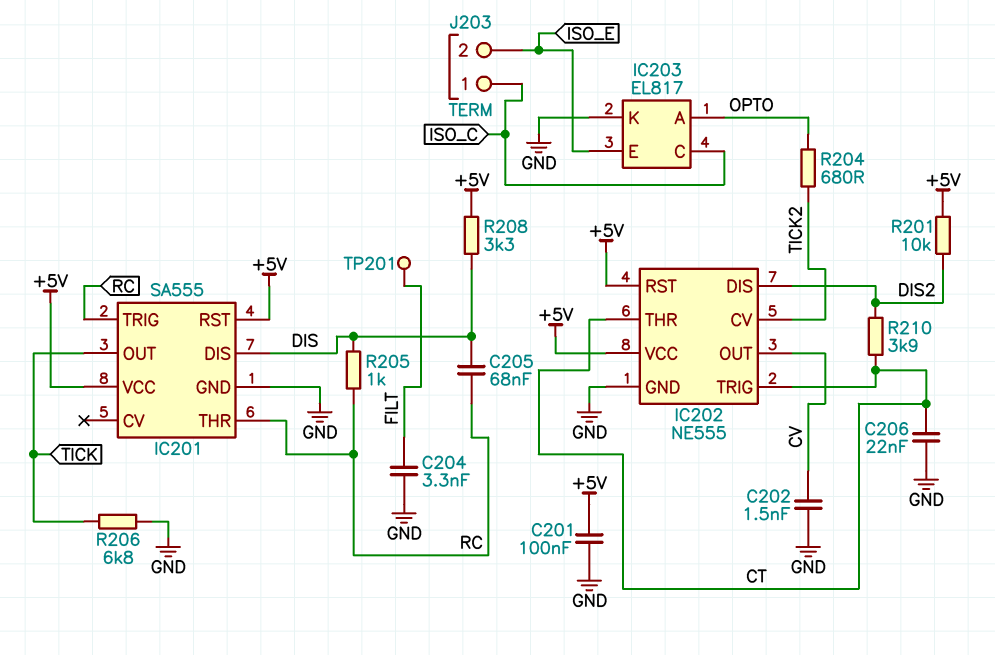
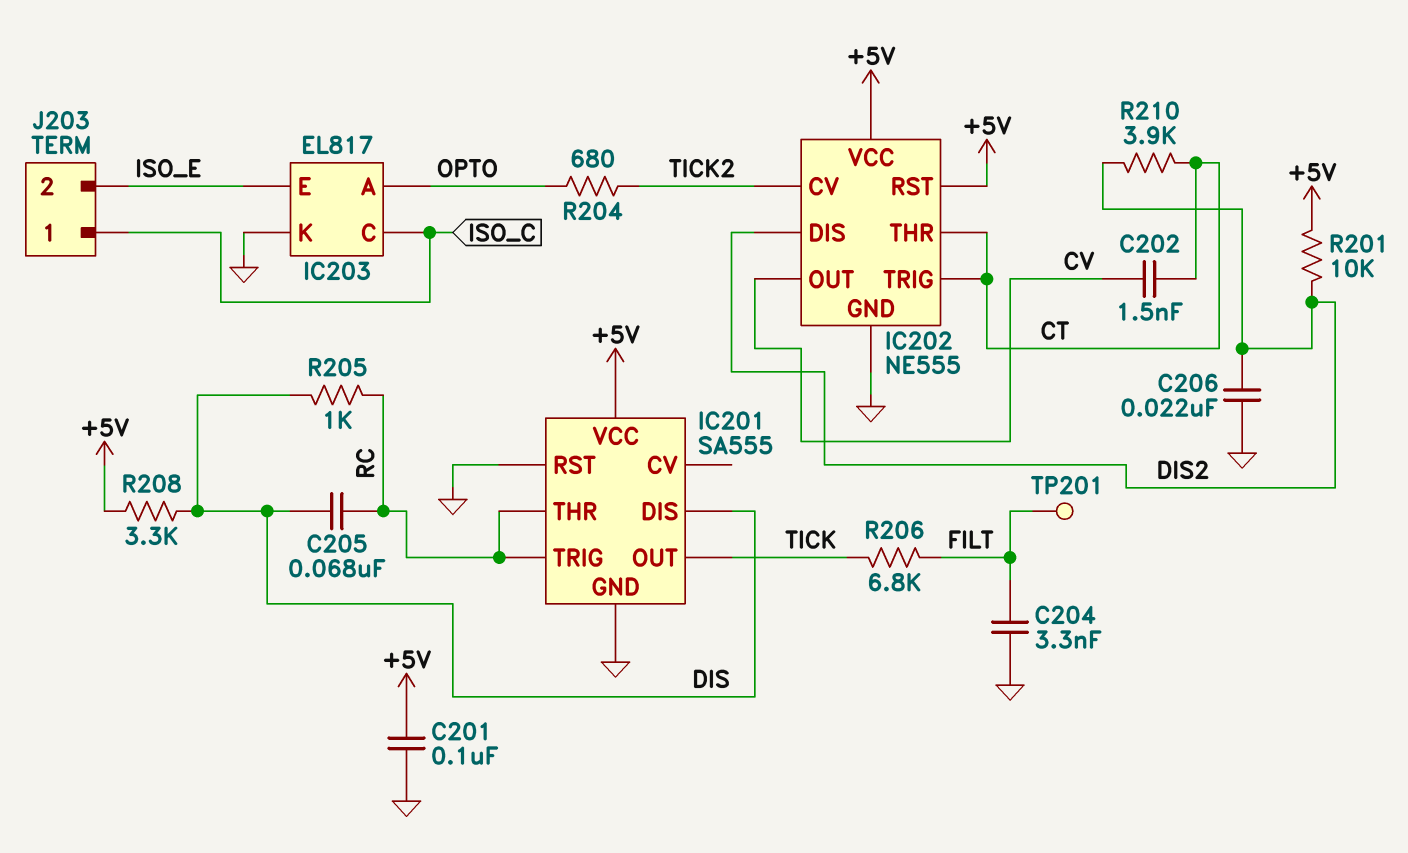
C202: 1.5nF (CV, GND) -> 1.5nF (CT, CV)
C206: 22nF (CT, GND) -> 22nF (DIS2, GND)
IC201 pin RST: +5V -> GND
R206: 6.8k (GND, TICK) -> 6.8k (FILT, TICK)

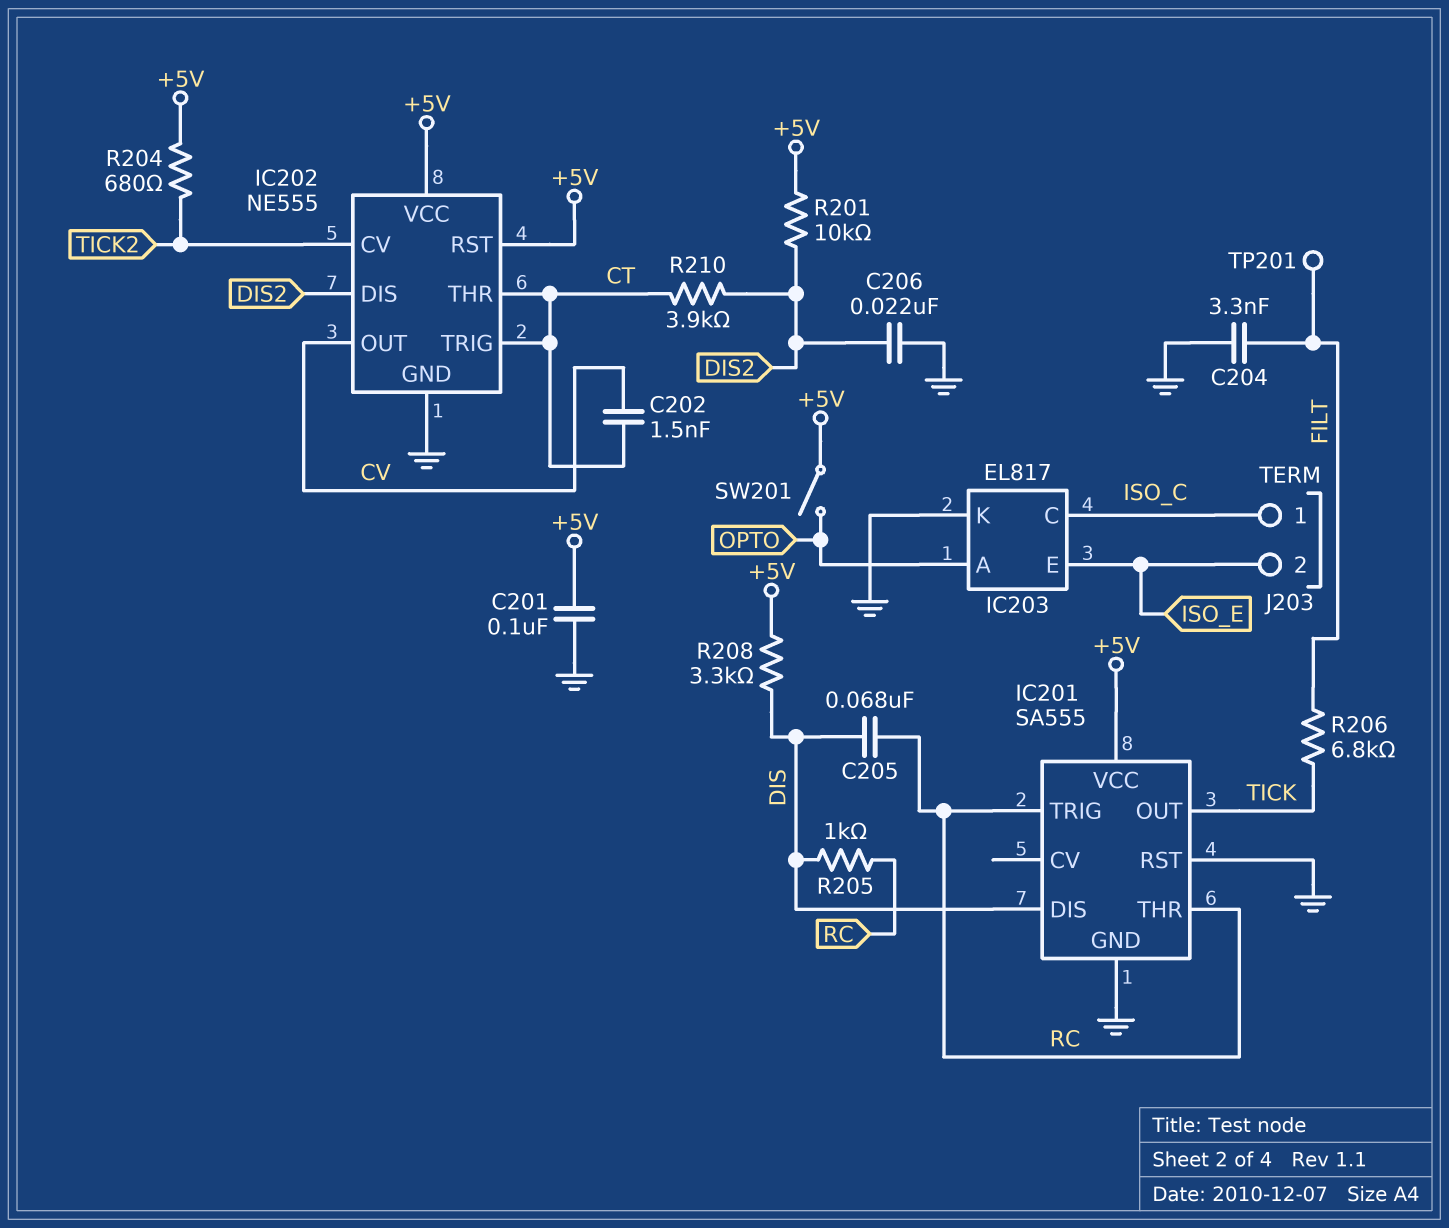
R204: 680 (OPTO, TICK2) -> 680 (+5V, TICK2)
SW201: none -> switch (+5V, OPTO)

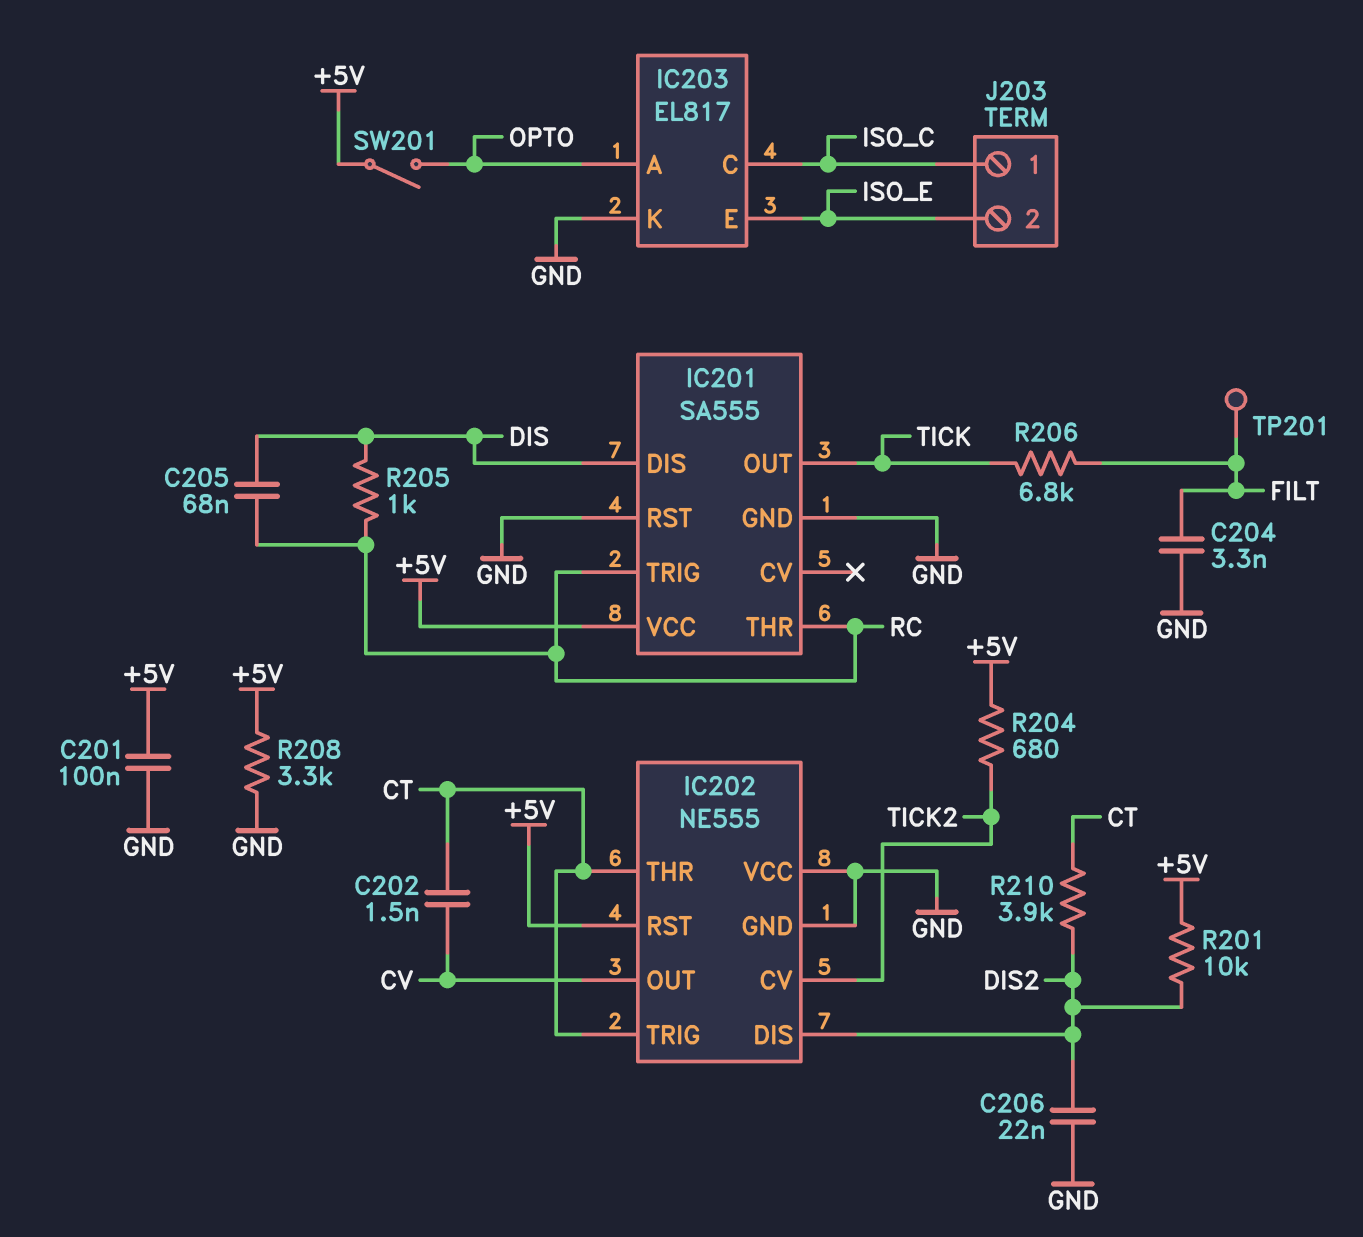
IC202 pin VCC: +5V -> GND
R208: 3.3k (+5V, DIS) -> 3.3k (+5V, GND)

